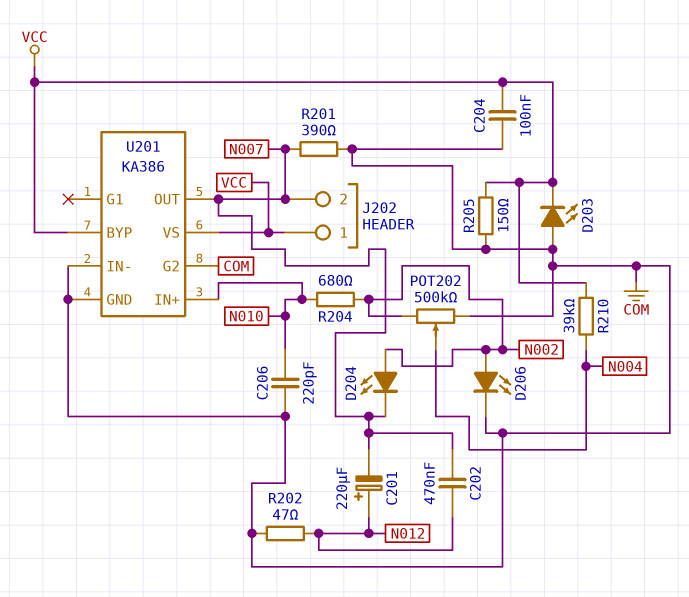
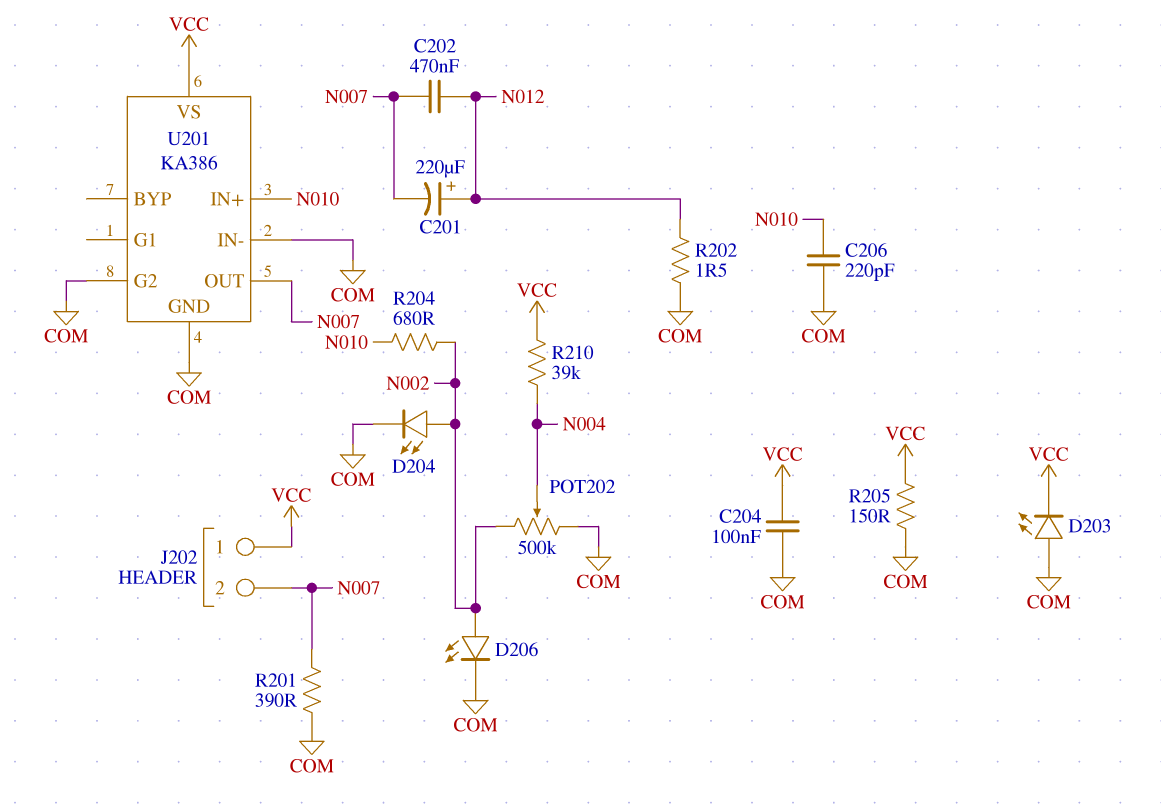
D204: LED (A N002, K N007) -> LED (A N002, K COM)
R202: 47 (COM, N012) -> 1.5 (COM, N012)
U201 pin BYP: VCC -> none

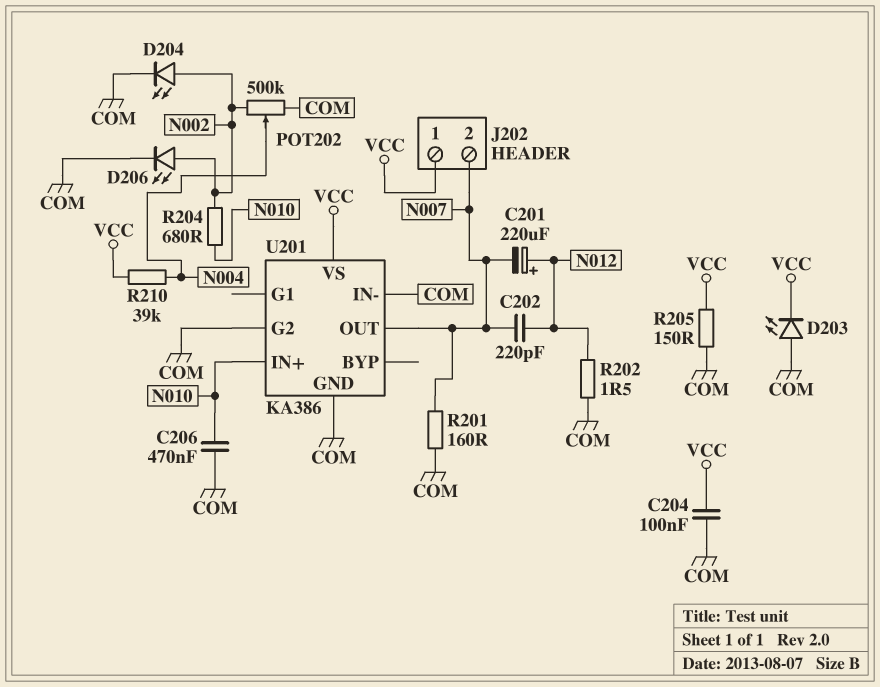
C202: 470nF (N007, N012) -> 220pF (N007, N012)
C206: 220pF (COM, N010) -> 470nF (COM, N010)
R201: 390 (COM, N007) -> 160 (COM, N007)

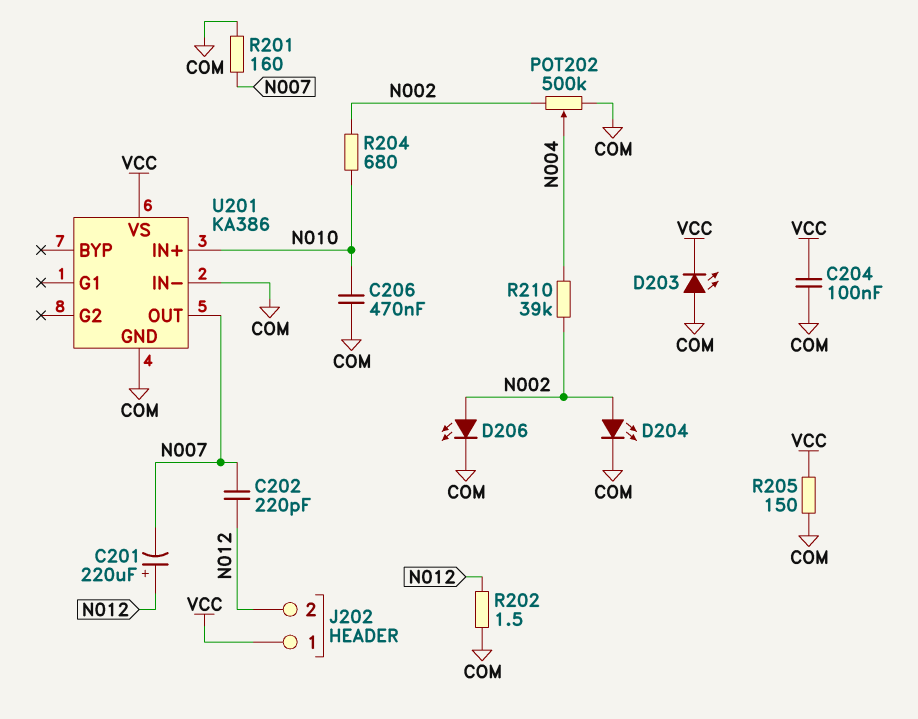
J202 pin 2: N007 -> N012
R210: 39k (N004, VCC) -> 39k (N002, N004)
U201 pin G2: COM -> none

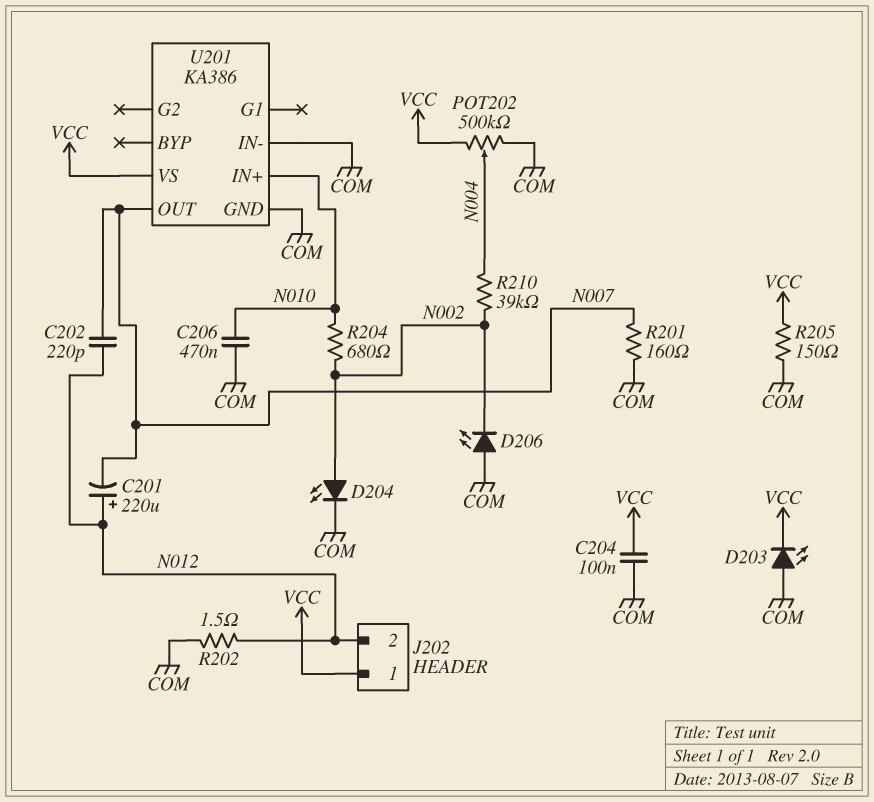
D206: LED (A N002, K COM) -> LED (A COM, K N002)
POT202: 500k (COM, N002, wiper N004) -> 500k (COM, VCC, wiper N004)

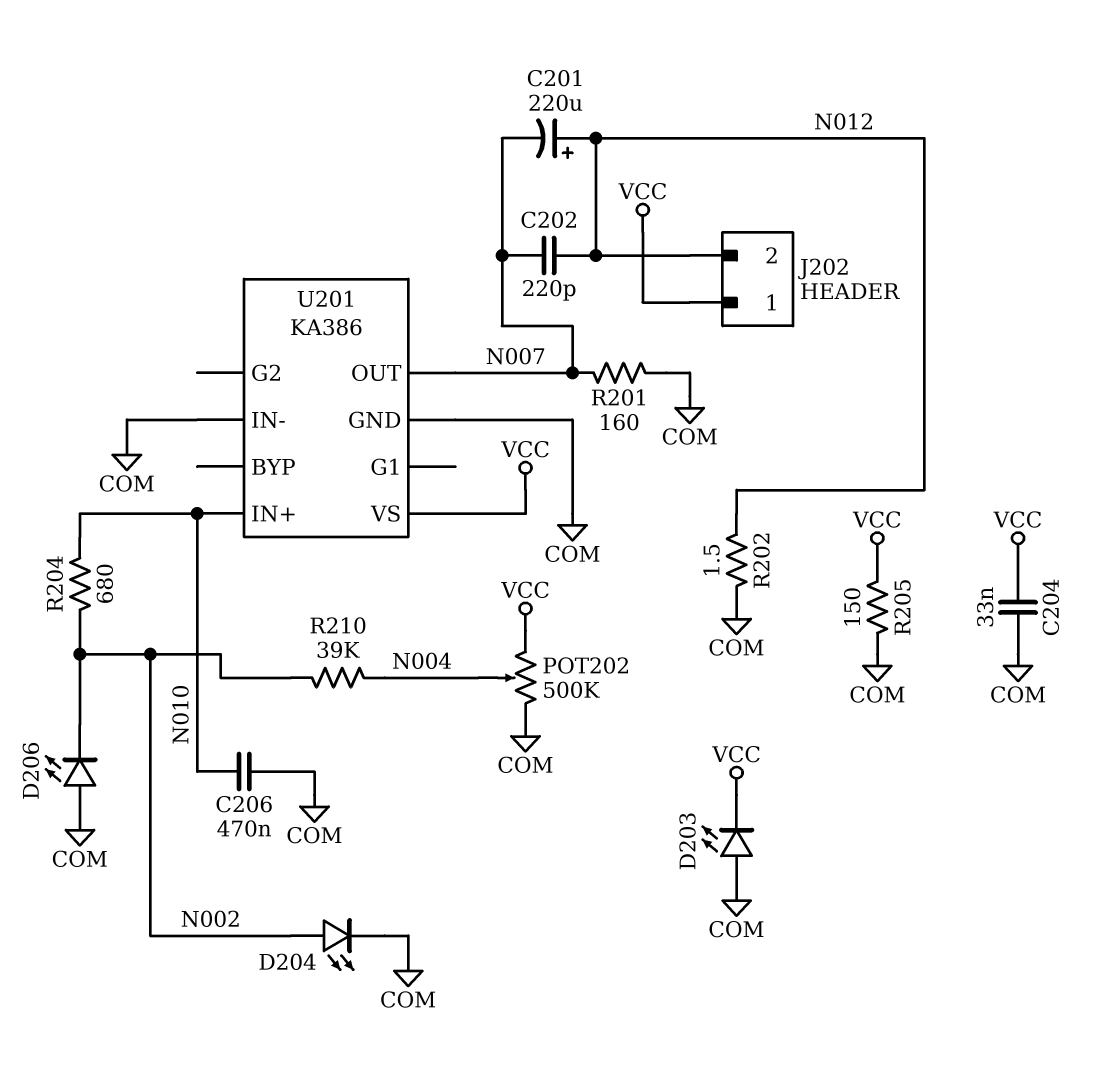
C204: 100nF (COM, VCC) -> 33nF (COM, VCC)

